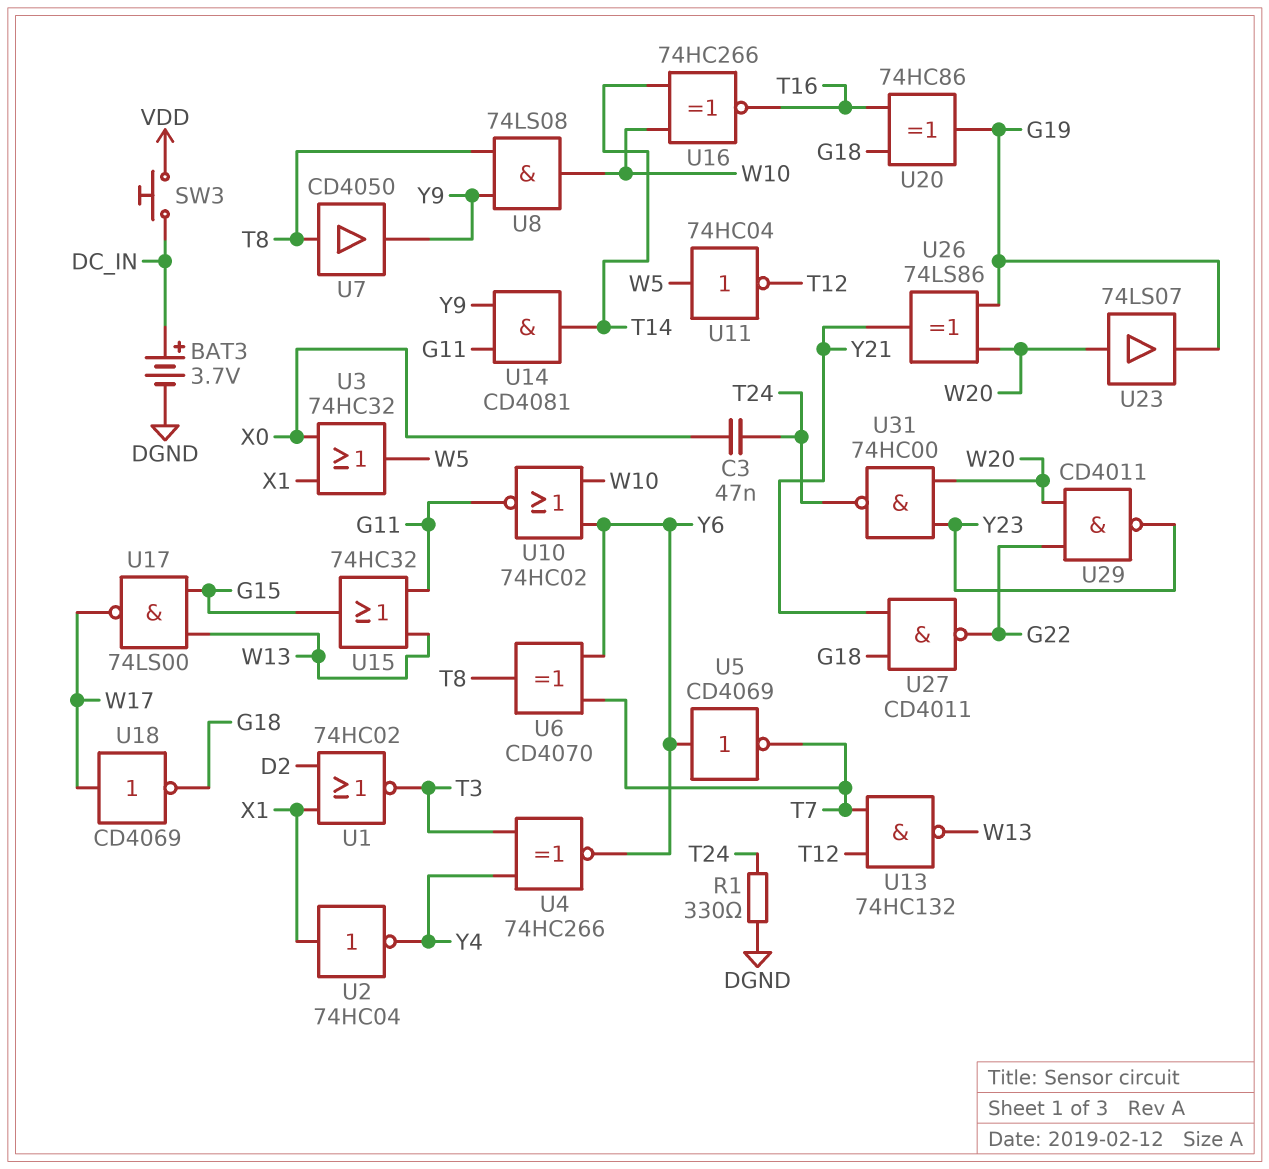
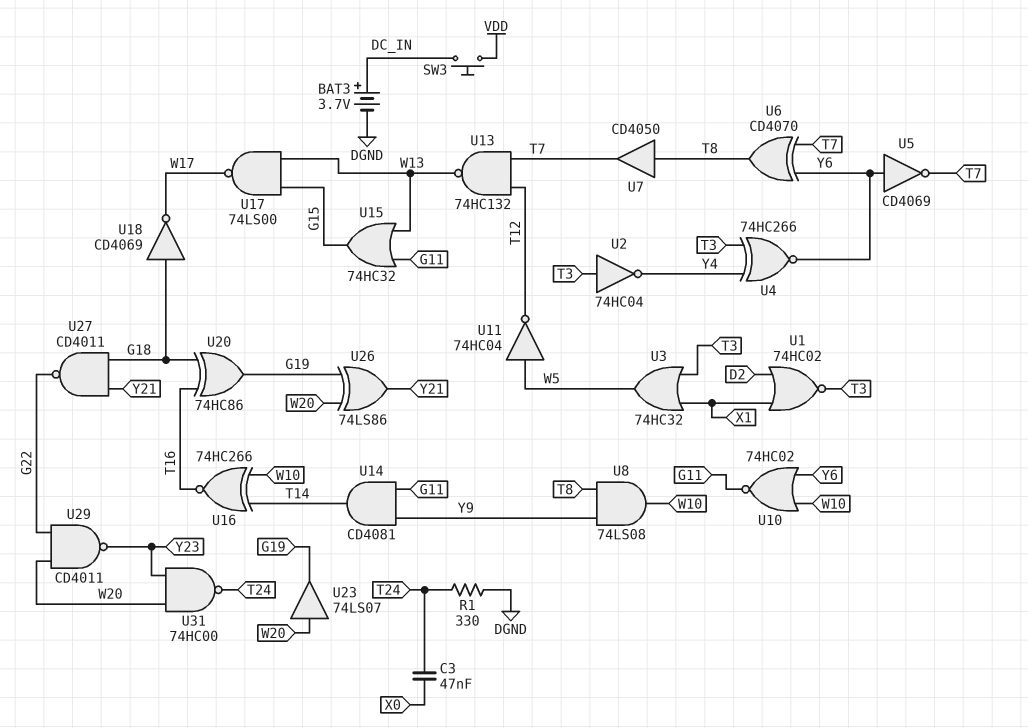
U2: NOT 74HC04 (in X1, out Y4) -> NOT 74HC04 (in T3, out Y4)
U3: OR 74HC32 (in X0, in X1, out W5) -> OR 74HC32 (in T3, in X1, out W5)
U7: buffer CD4050 (in T8, out Y9) -> buffer CD4050 (in T8, out T7)
U18: NOT CD4069 (in W17, out G18) -> NOT CD4069 (in G18, out W17)

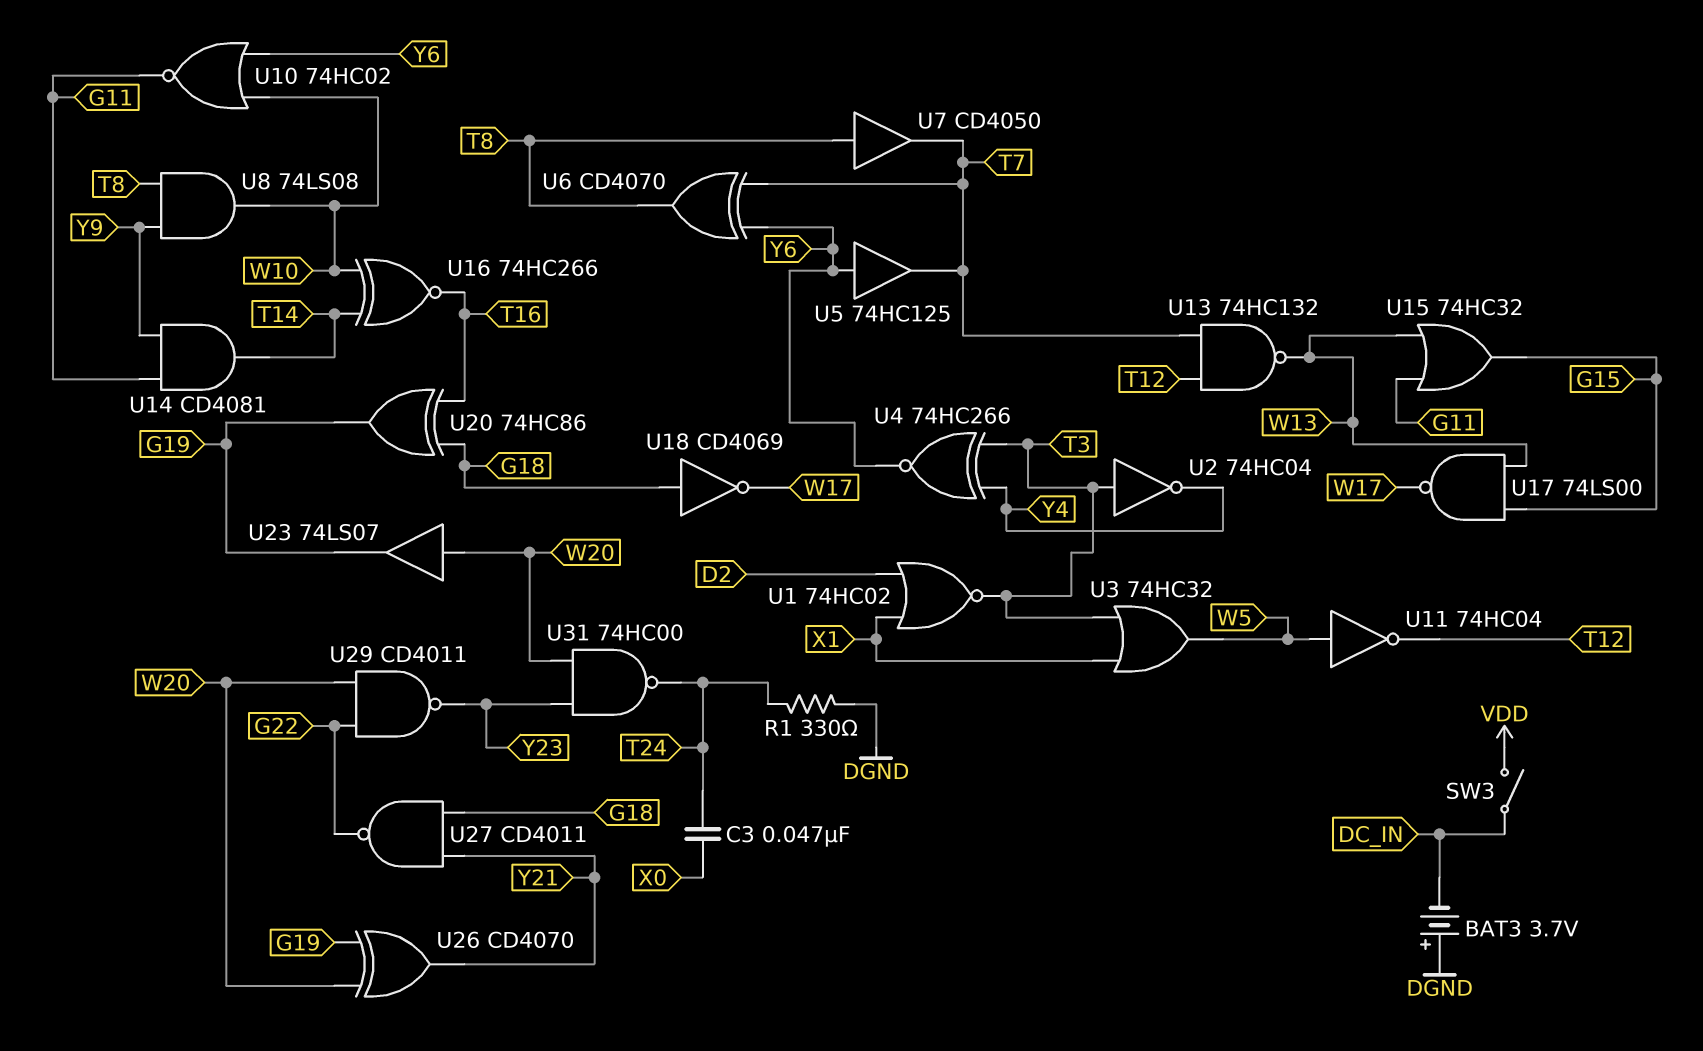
BAT3: 3.7V (plus DC_IN, minus DGND) -> 3.7V (plus DGND, minus DC_IN)
SW3: button (DC_IN, VDD) -> switch (DC_IN, VDD)
U5: NOT CD4069 (in Y6, out T7) -> buffer 74HC125 (in Y6, out T7)
U26: XOR 74LS86 (in G19, in W20, out Y21) -> XOR CD4070 (in G19, in W20, out Y21)

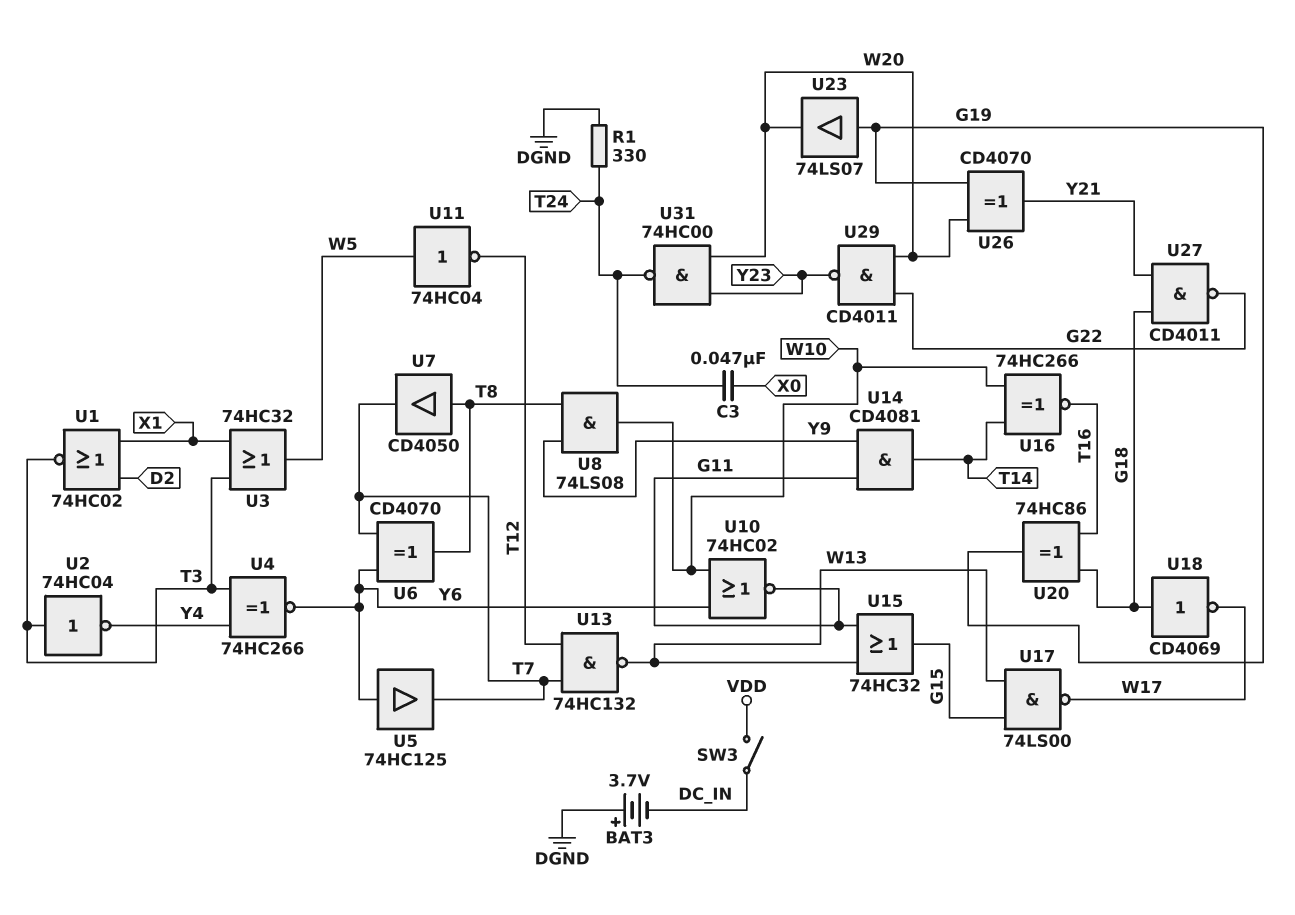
U23: buffer 74LS07 (in W20, out G19) -> buffer 74LS07 (in G19, out W20)

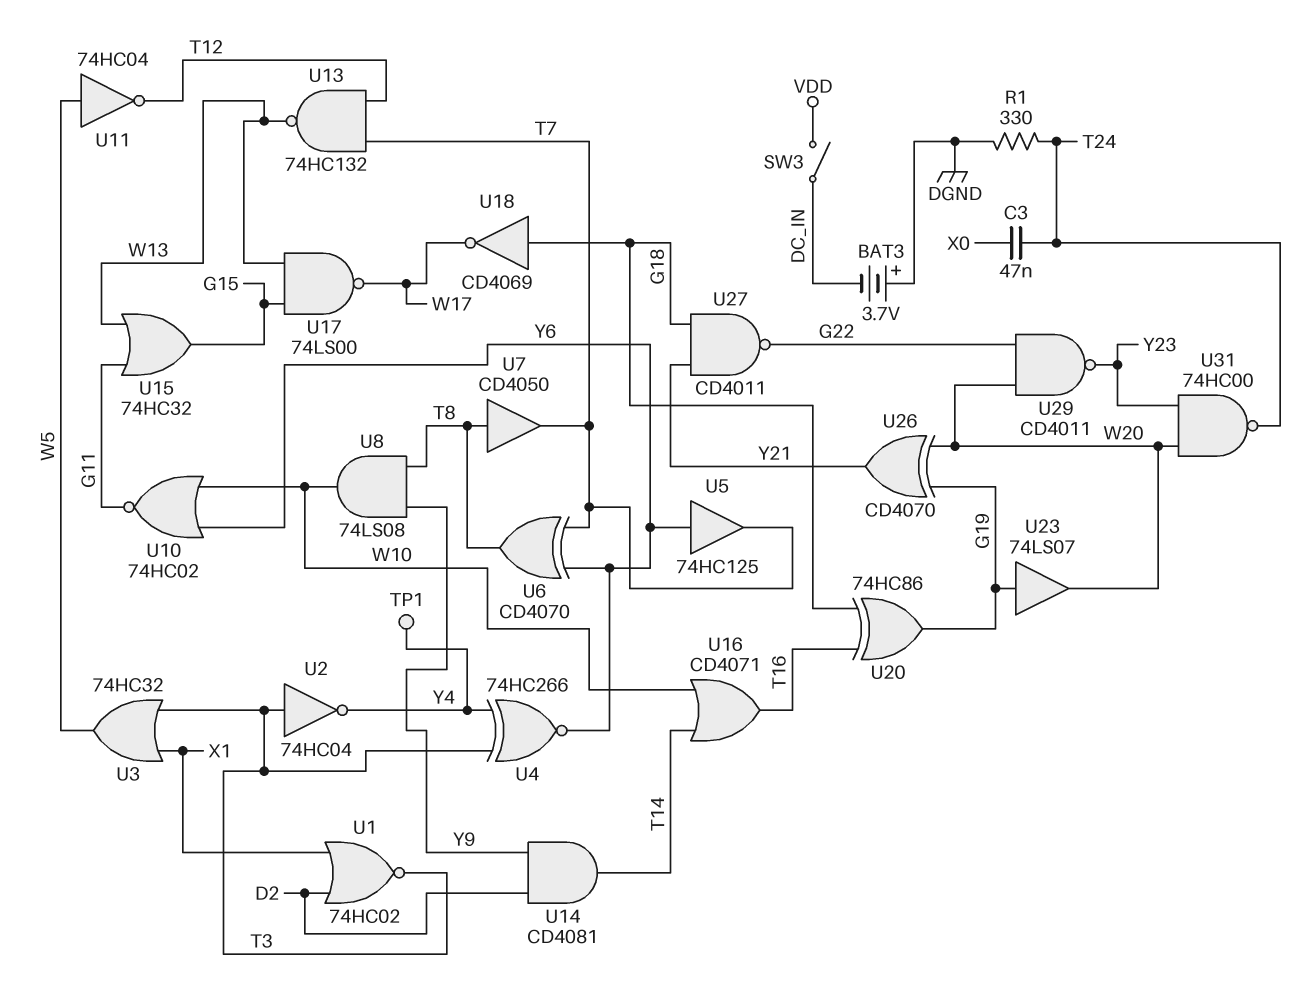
TP1: none -> test point (Y4)
U14: AND CD4081 (in G11, in Y9, out T14) -> AND CD4081 (in D2, in Y9, out T14)
U16: XNOR 74HC266 (in T14, in W10, out T16) -> OR CD4071 (in T14, in W10, out T16)

